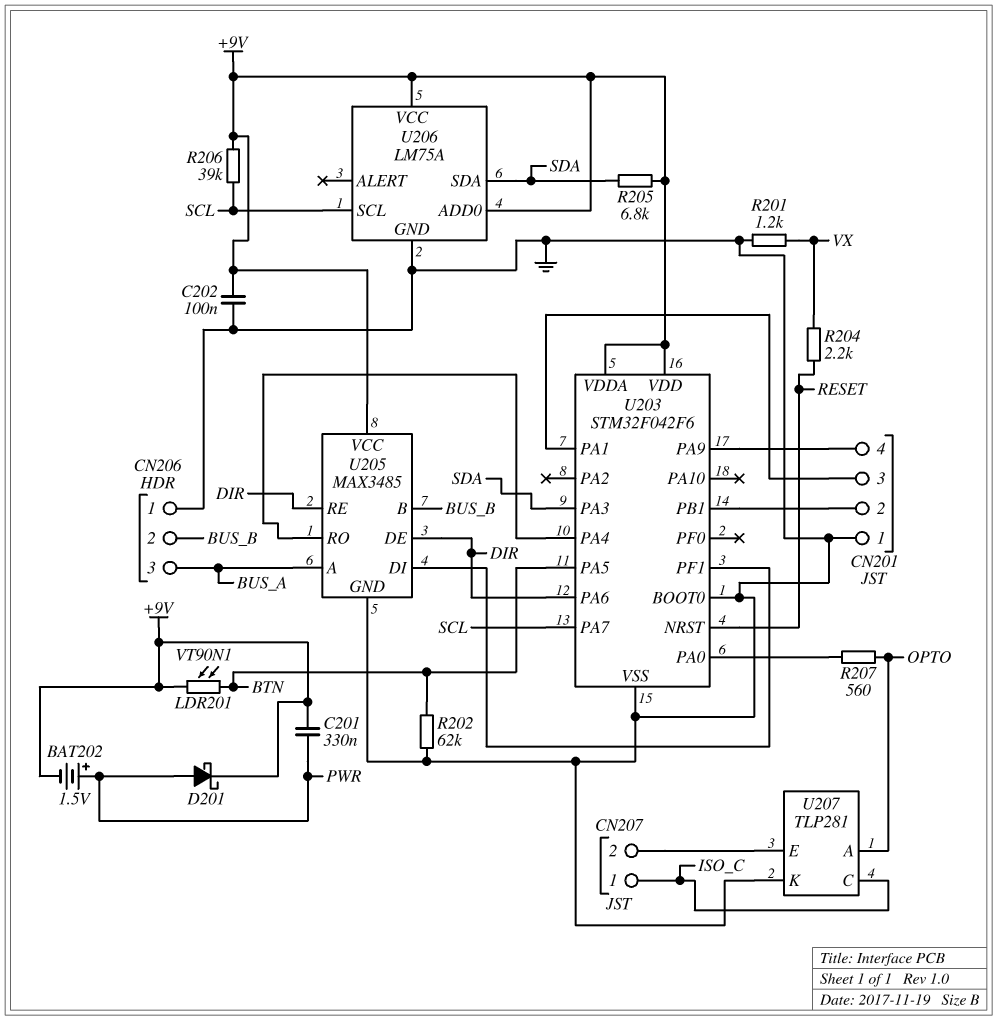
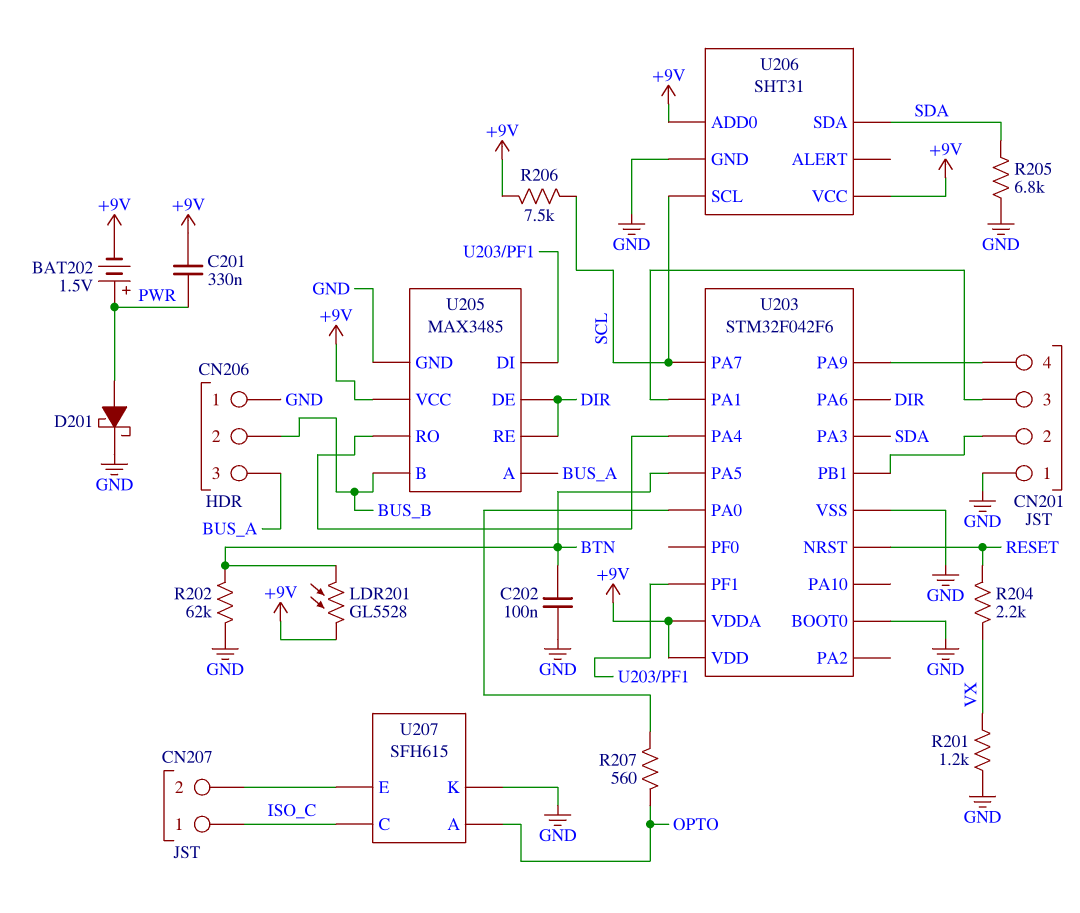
C202: 100nF (+9V, GND) -> 100nF (BTN, GND)
D201: schottky (A PWR, K +9V) -> schottky (A PWR, K GND)
LDR201: VT90N1 (+9V, BTN) -> GL5528 (+9V, BTN)
R205: 6.8k (+9V, SDA) -> 6.8k (GND, SDA)
R206: 39k (+9V, SCL) -> 7.5k (+9V, SCL)
U206: LM75A -> SHT31
U207: TLP281 -> SFH615

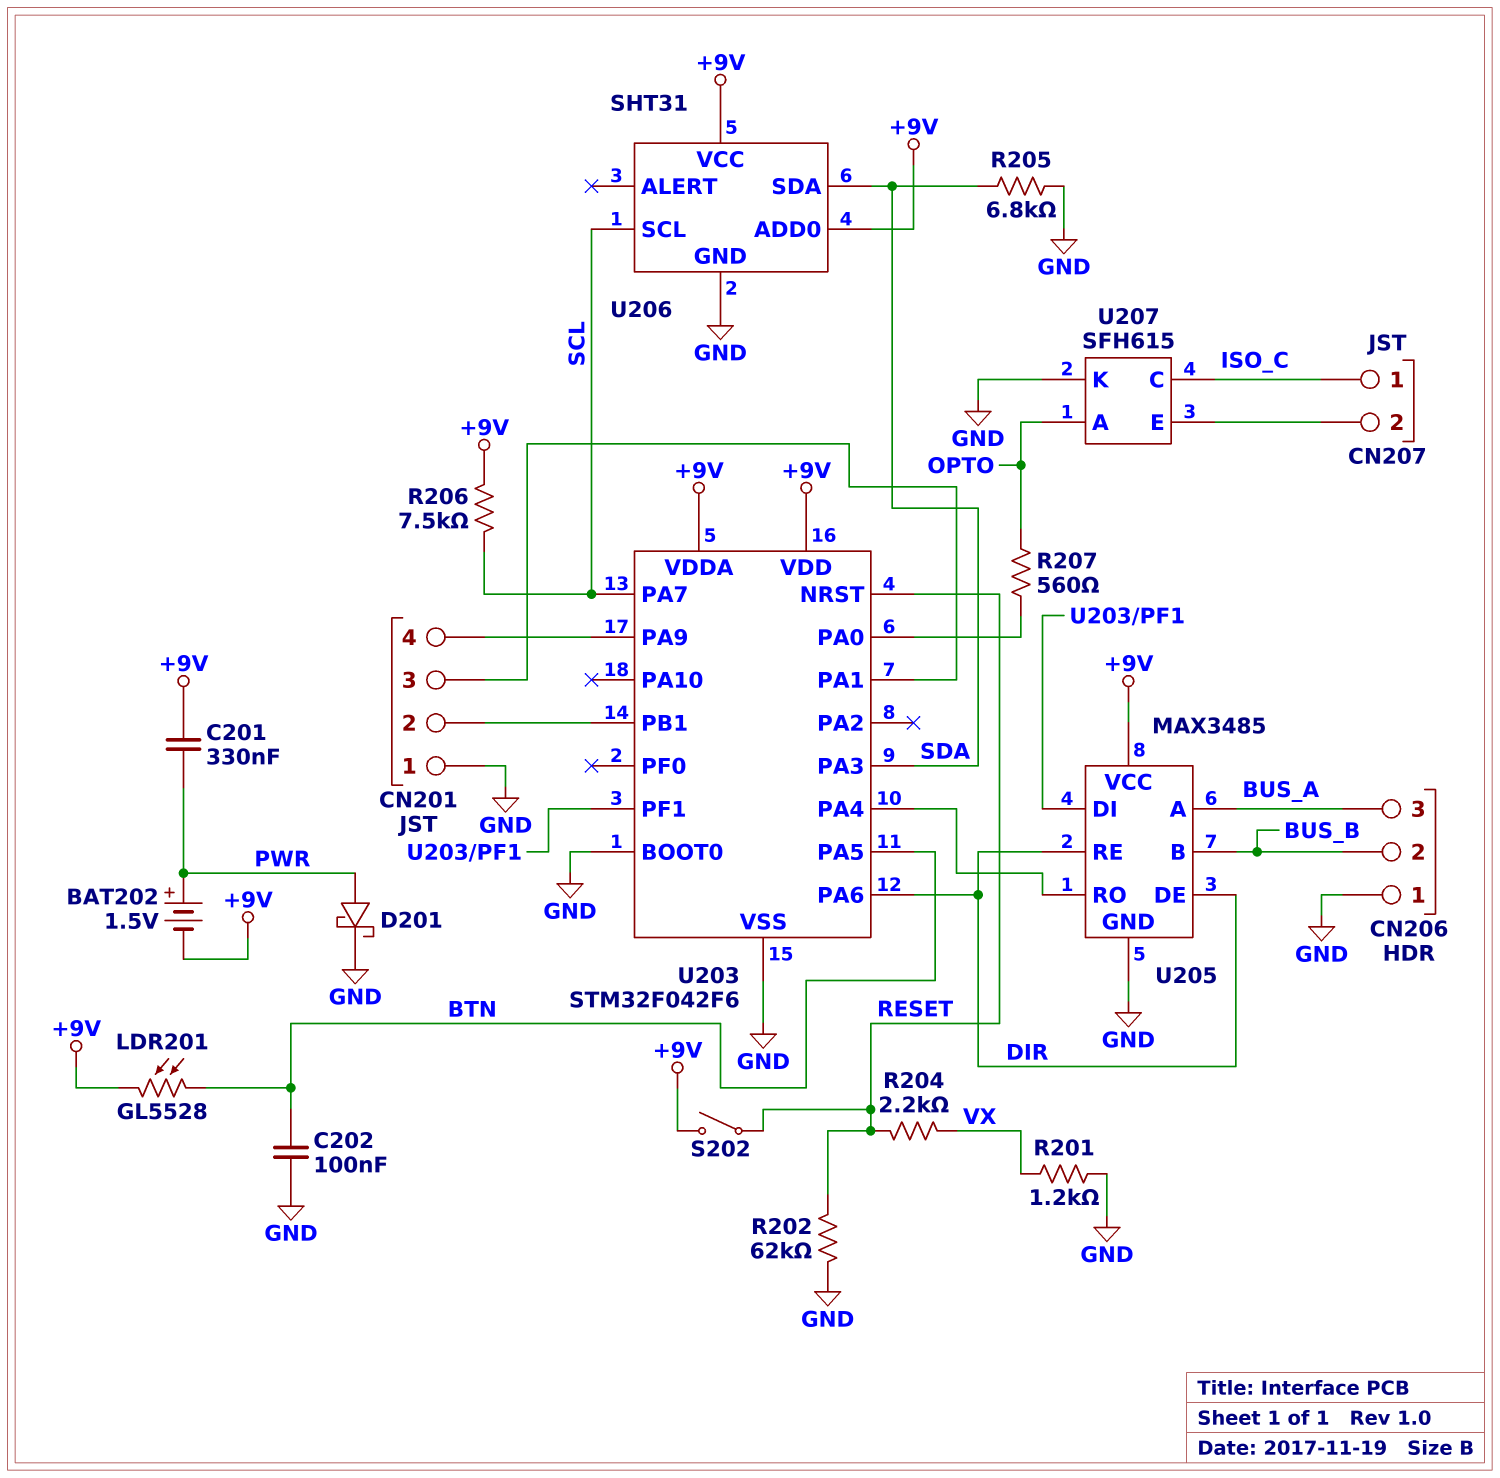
R202: 62k (BTN, GND) -> 62k (GND, RESET)
S202: none -> switch (+9V, RESET)

